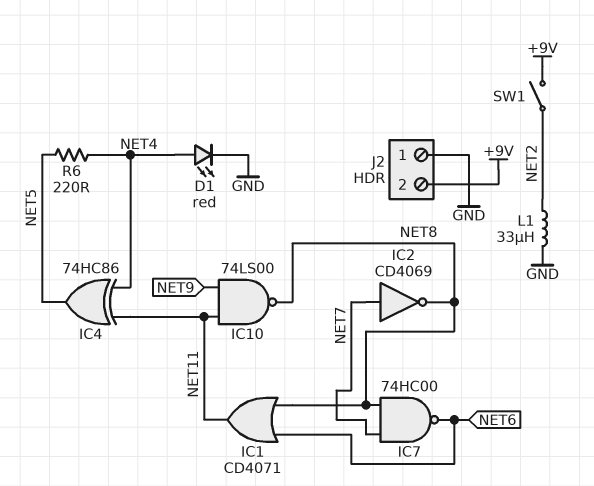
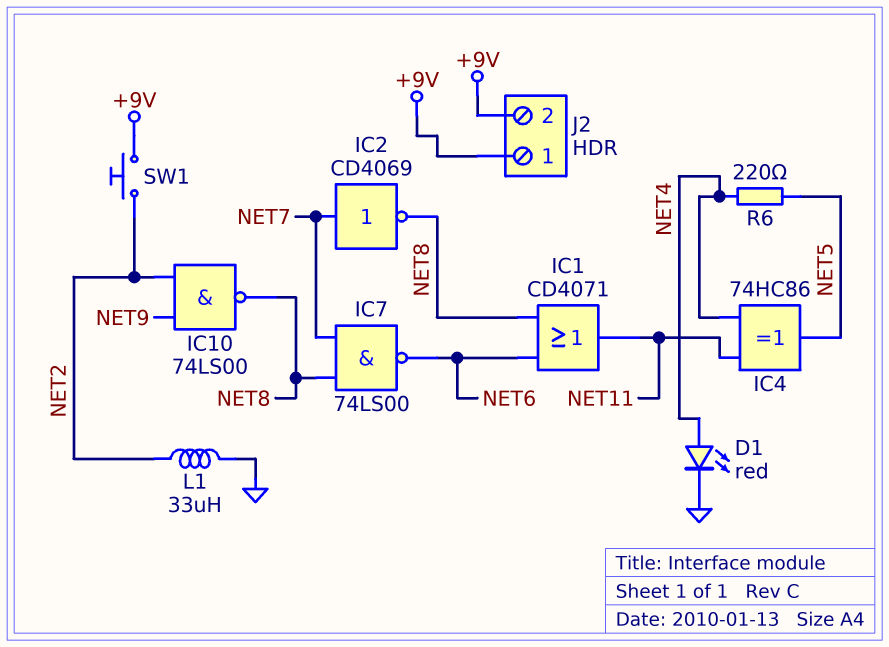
IC7: NAND 74HC00 (in NET7, in NET8, out NET6) -> NAND 74LS00 (in NET7, in NET8, out NET6)
IC10: NAND 74LS00 (in NET9, in NET11, out NET8) -> NAND 74LS00 (in NET2, in NET9, out NET8)
J2 pin 1: GND -> +9V
SW1: switch (+9V, NET2) -> button (+9V, NET2)

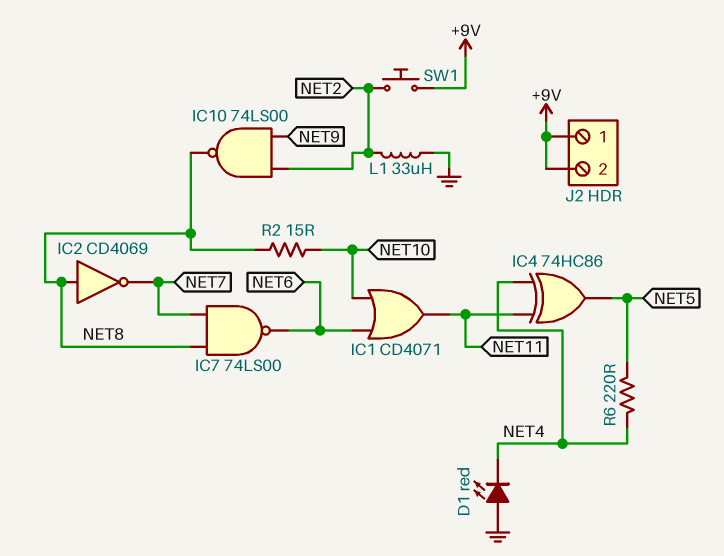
D1: LED red (A NET4, K GND) -> LED red (A GND, K NET4)
IC1: OR CD4071 (in NET6, in NET8, out NET11) -> OR CD4071 (in NET6, in NET10, out NET11)
IC2: NOT CD4069 (in NET7, out NET8) -> NOT CD4069 (in NET8, out NET7)
R2: none -> 15 (NET8, NET10)

